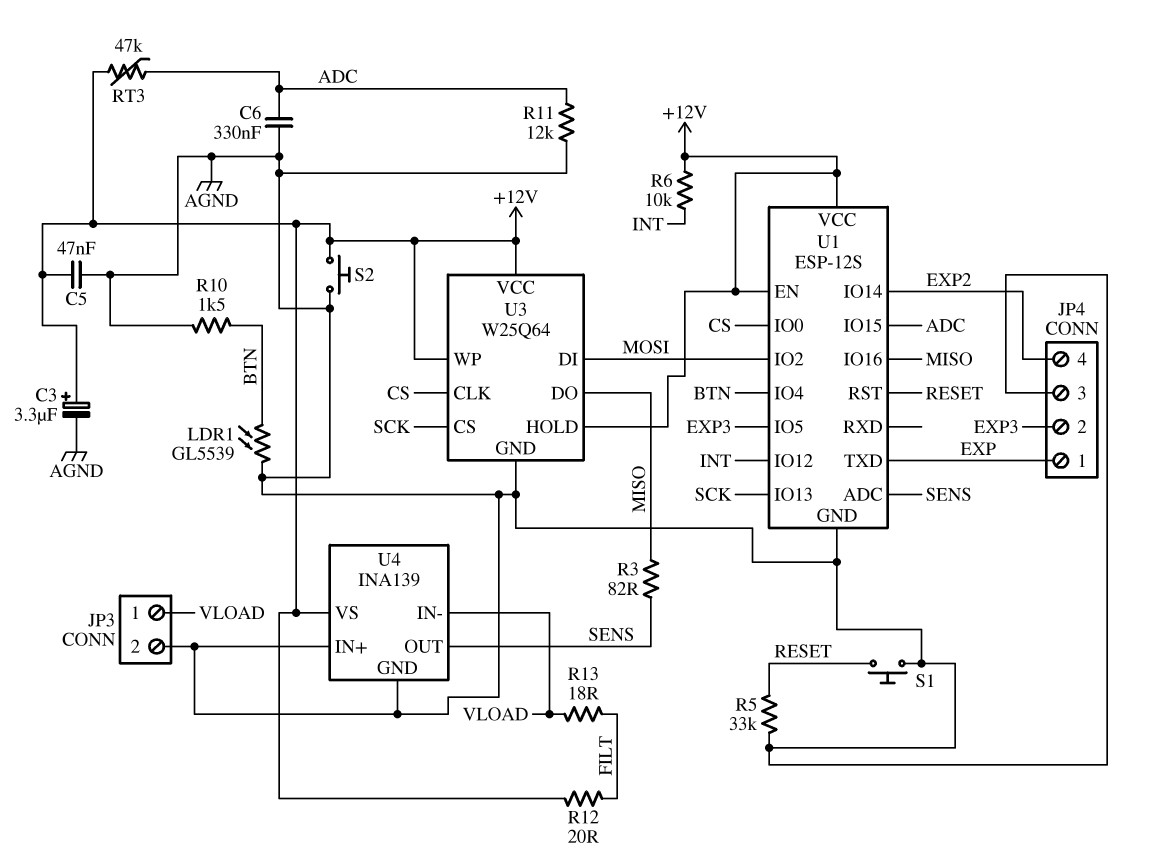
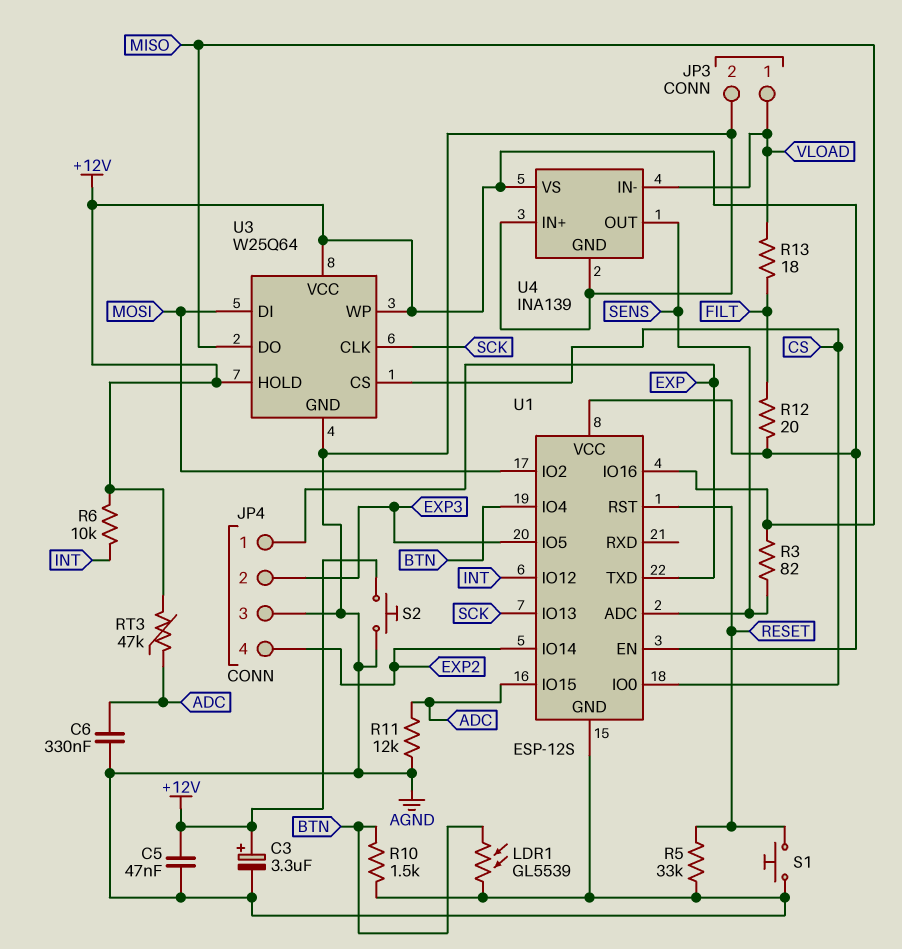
U3 pin CLK: CS -> SCK
U3 pin CS: SCK -> CS

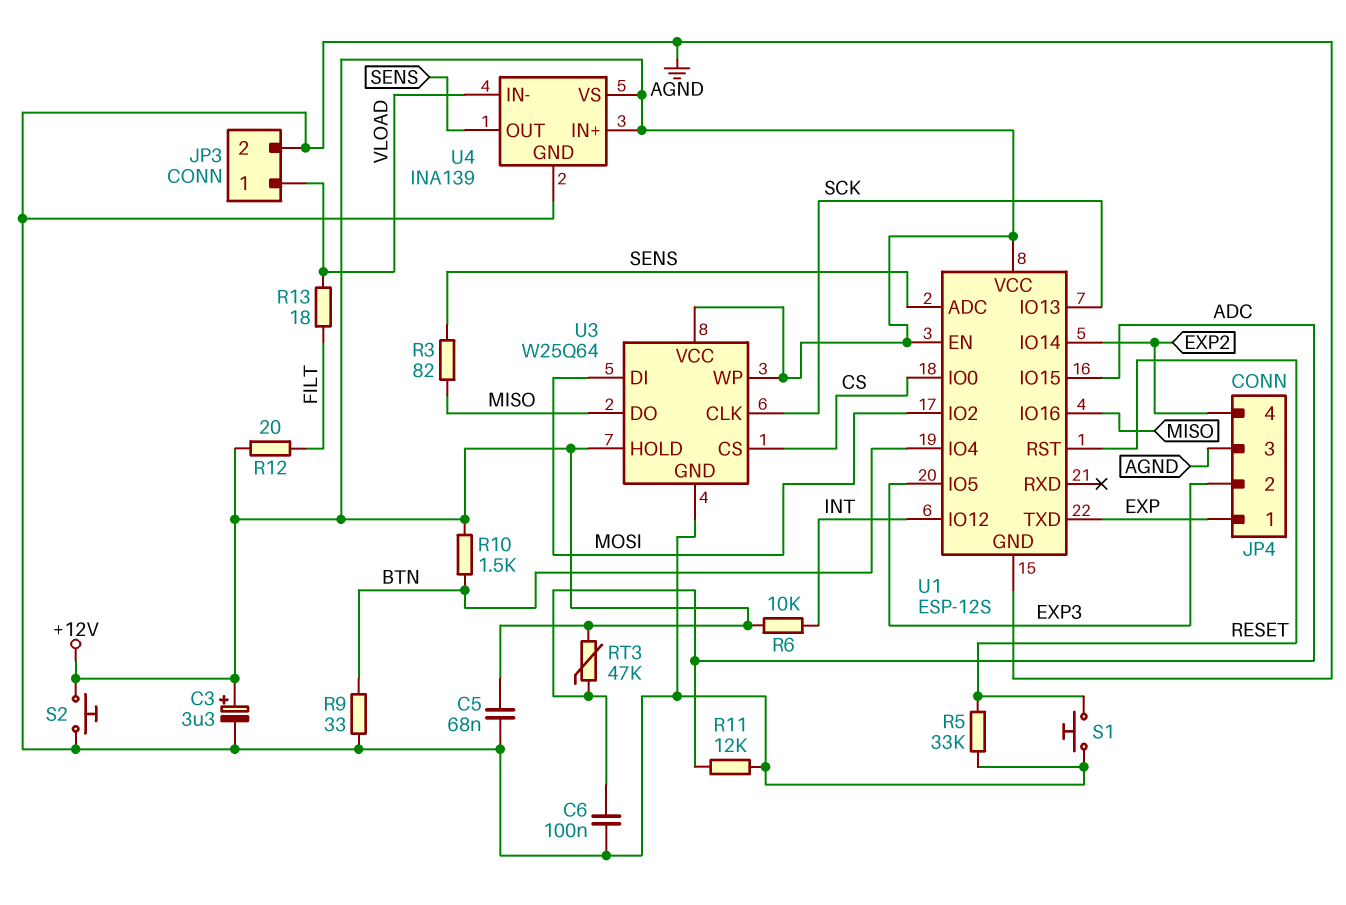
C5: 47nF (+12V, AGND) -> 68nF (+12V, AGND)
C6: 330nF (ADC, AGND) -> 100nF (ADC, AGND)
LDR1: GL5539 (AGND, BTN) -> none
R9: none -> 33 (AGND, BTN)
R10: 1.5k (AGND, BTN) -> 1.5k (+12V, BTN)
U4 pin IN+: AGND -> +12V

